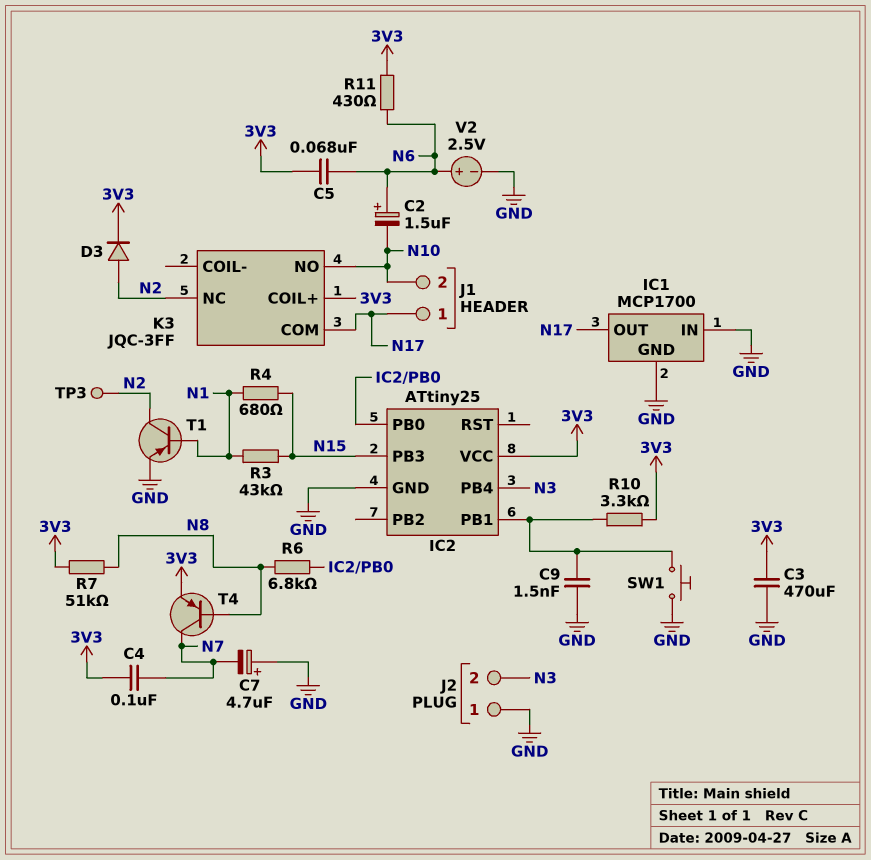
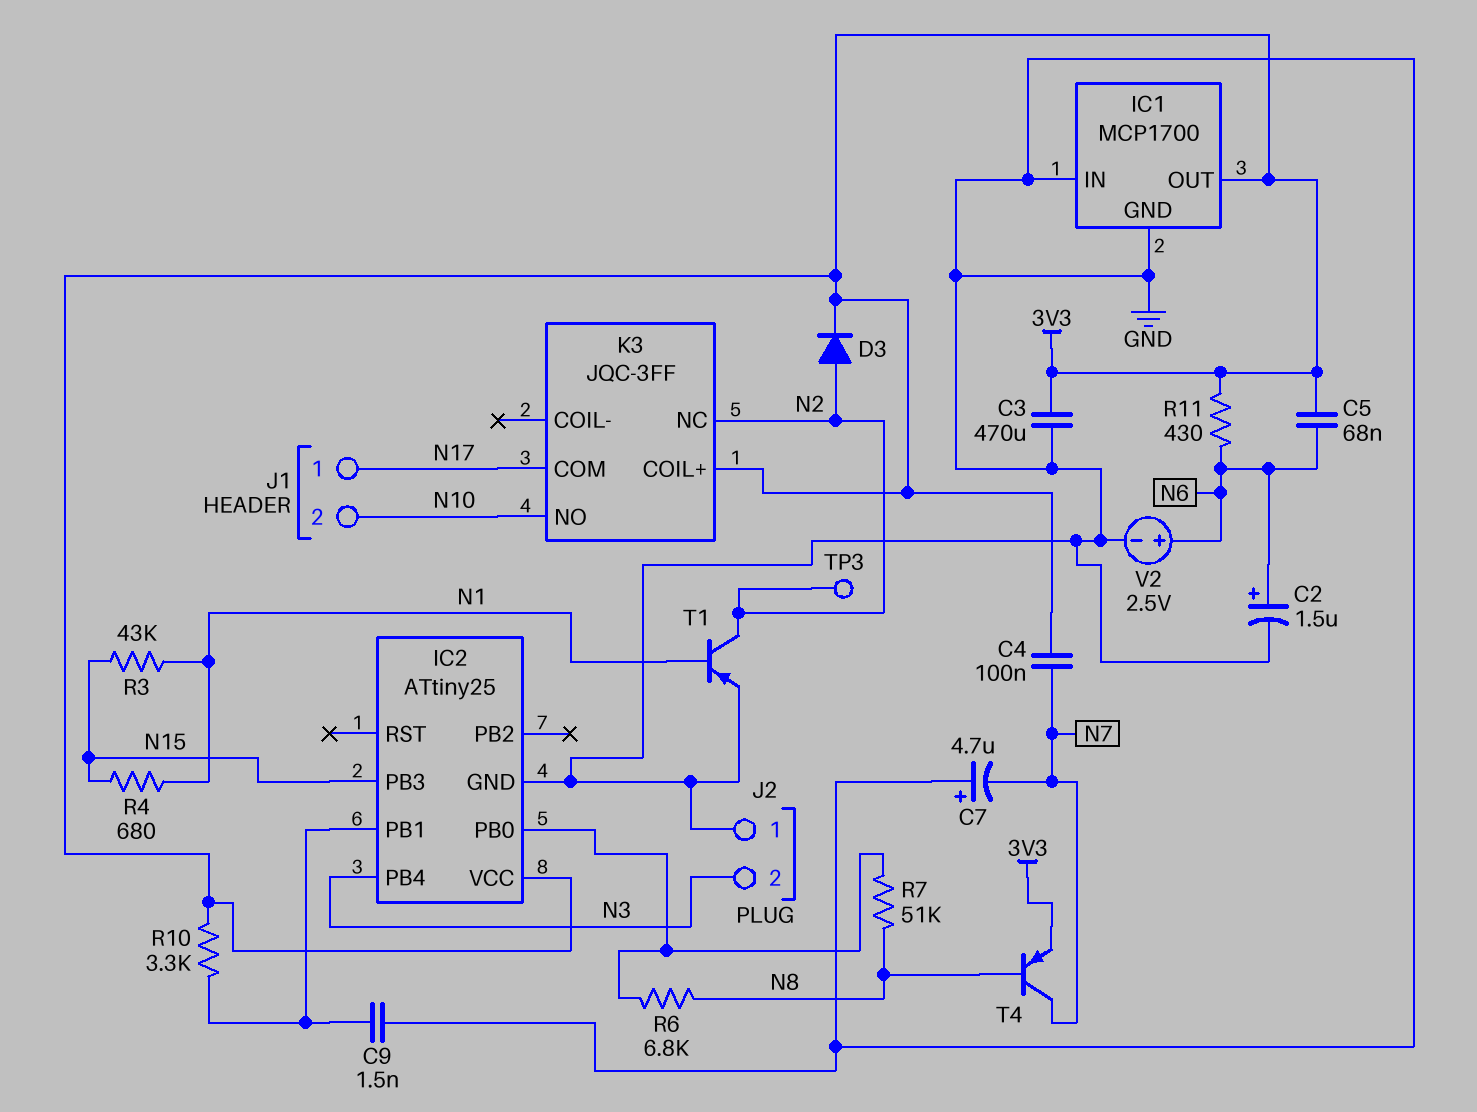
C2: 1.5uF (plus N6, minus N10) -> 1.5uF (plus N6, minus GND)
IC1 pin OUT: N17 -> 3V3
R7: 51k (3V3, N8) -> 51k (IC2/PB0, N8)
SW1: button (GND, IC2/PB1) -> none

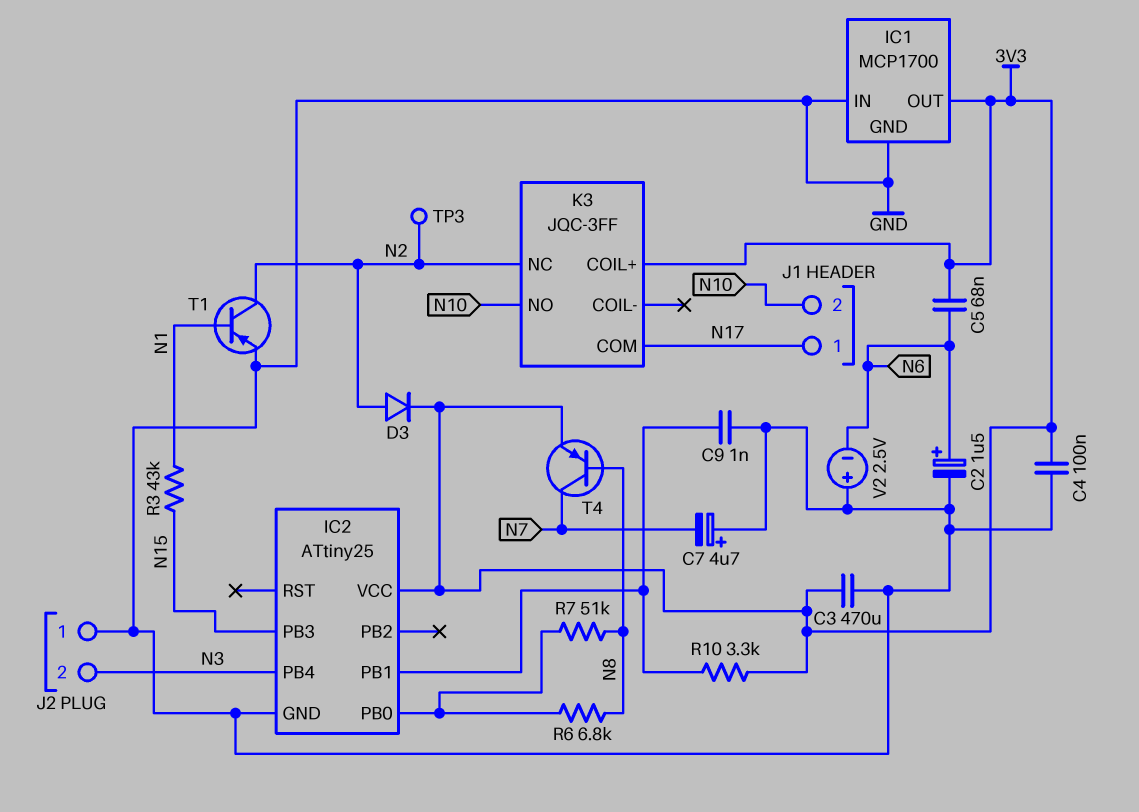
C4: 100nF (3V3, N7) -> 100nF (3V3, GND)
C9: 1.5nF (GND, IC2/PB1) -> 1nF (GND, IC2/PB1)
R4: 680 (N1, N15) -> none
R11: 430 (3V3, N6) -> none
V2: 2.5V (plus N6, minus GND) -> 2.5V (plus GND, minus N6)

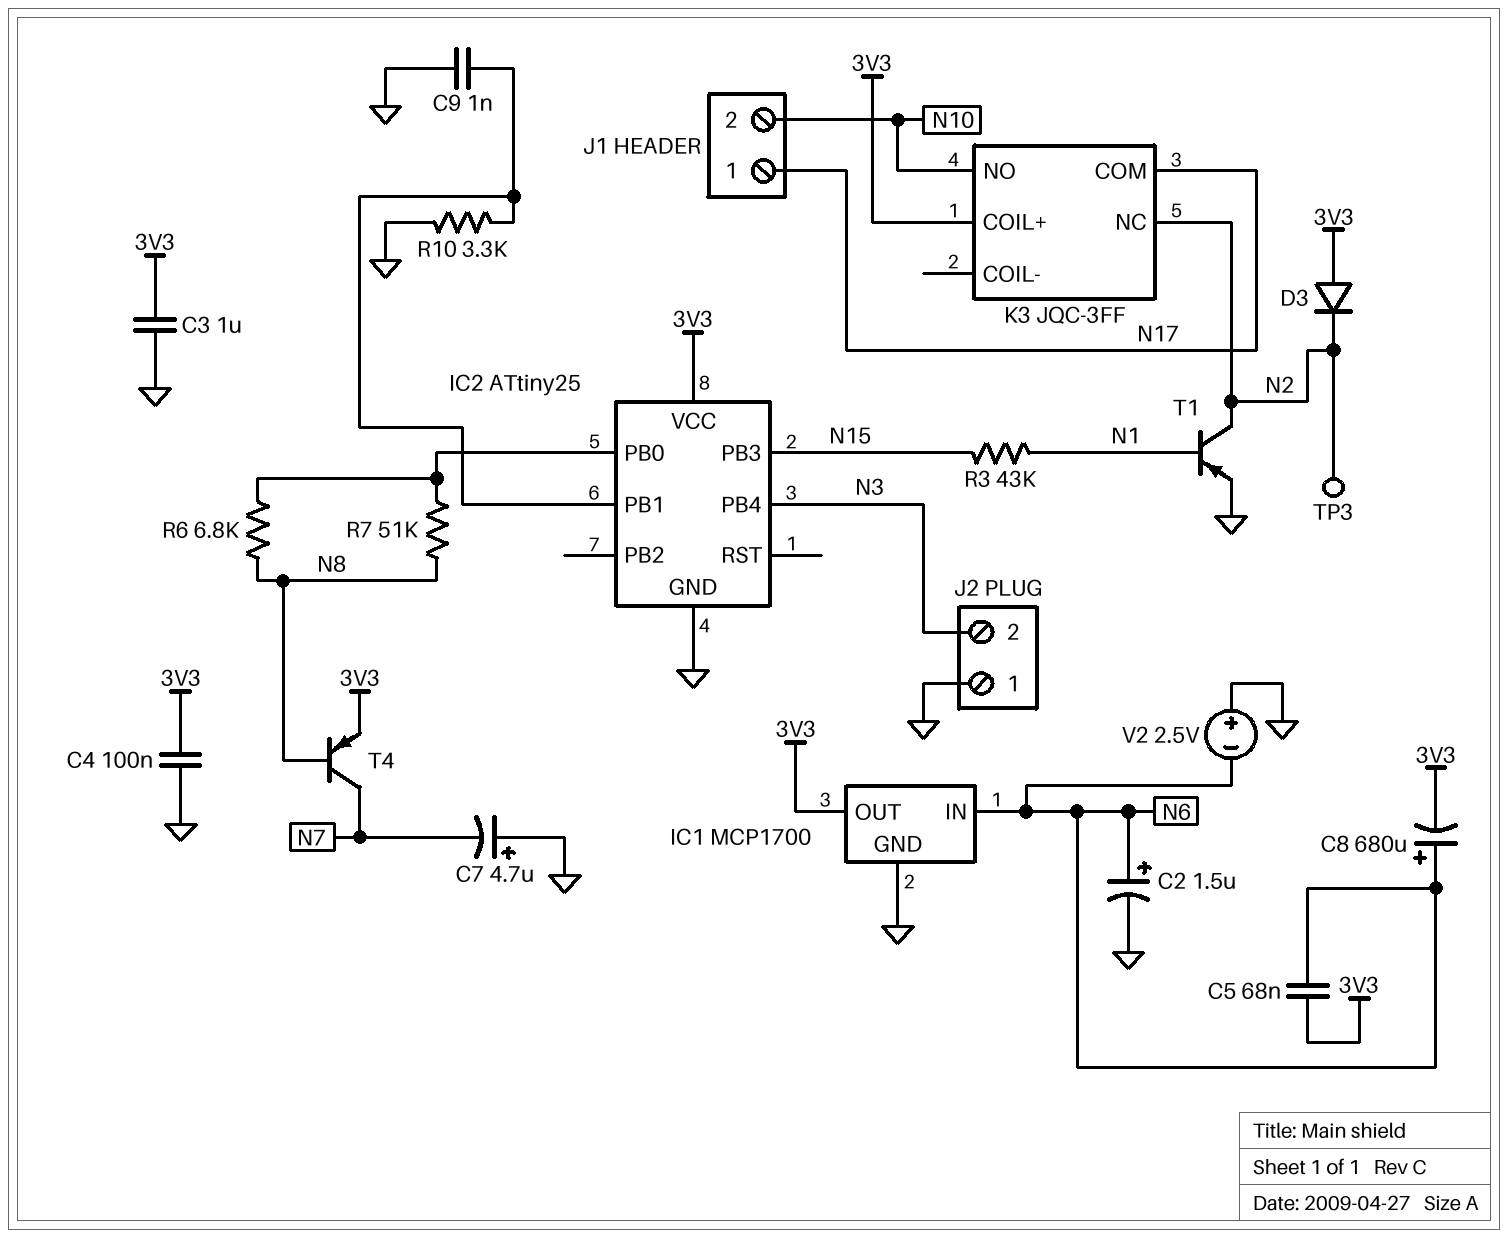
C3: 470uF (3V3, GND) -> 1uF (3V3, GND)
C8: none -> 680uF (plus N6, minus 3V3)
D3: diode (A N2, K 3V3) -> diode (A 3V3, K N2)
IC1 pin IN: GND -> N6
R10: 3.3k (3V3, IC2/PB1) -> 3.3k (GND, IC2/PB1)

